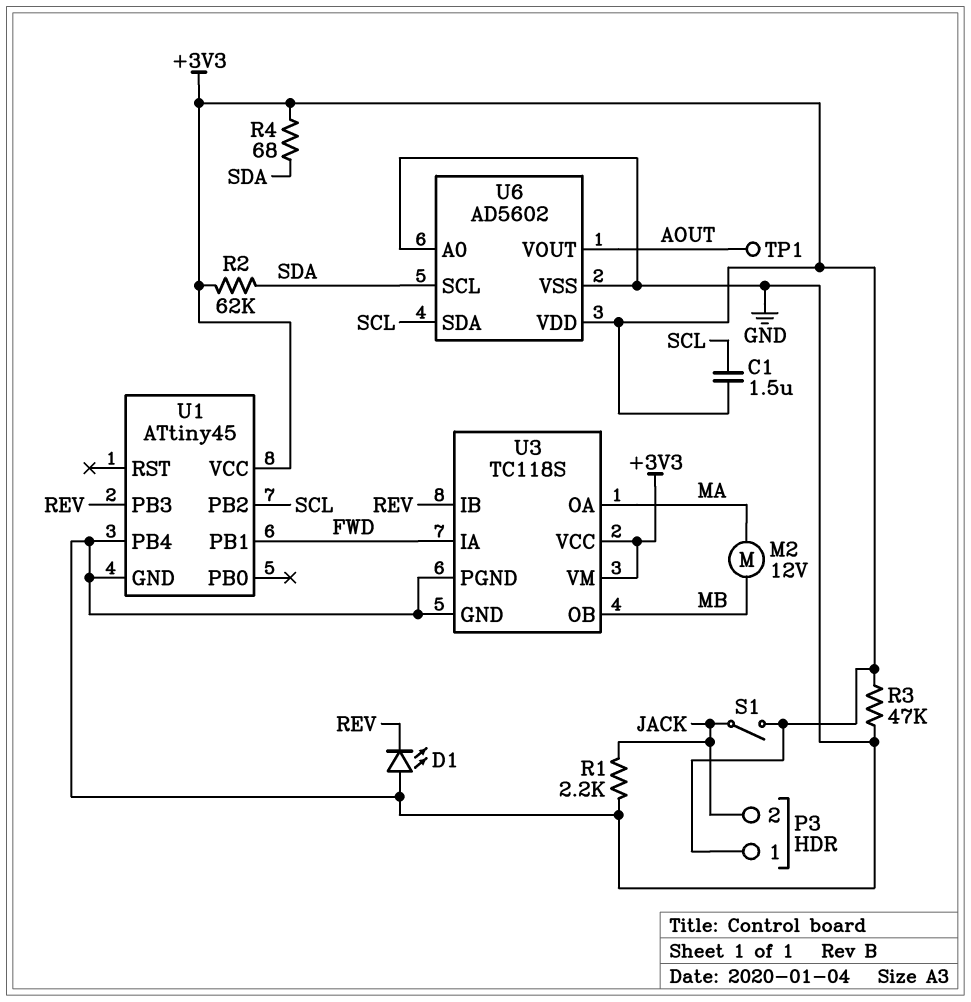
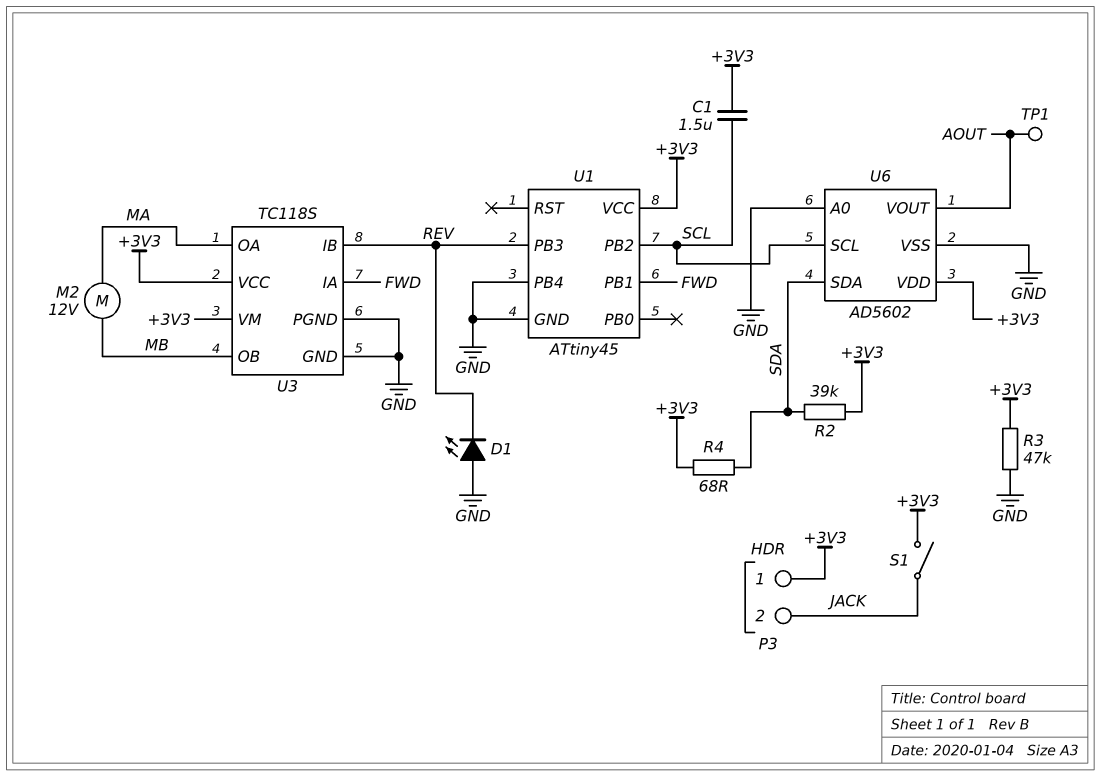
R1: 2.2k (GND, JACK) -> none
R2: 62k (+3V3, SDA) -> 39k (+3V3, SDA)
U6 pin SCL: SDA -> SCL
U6 pin SDA: SCL -> SDA

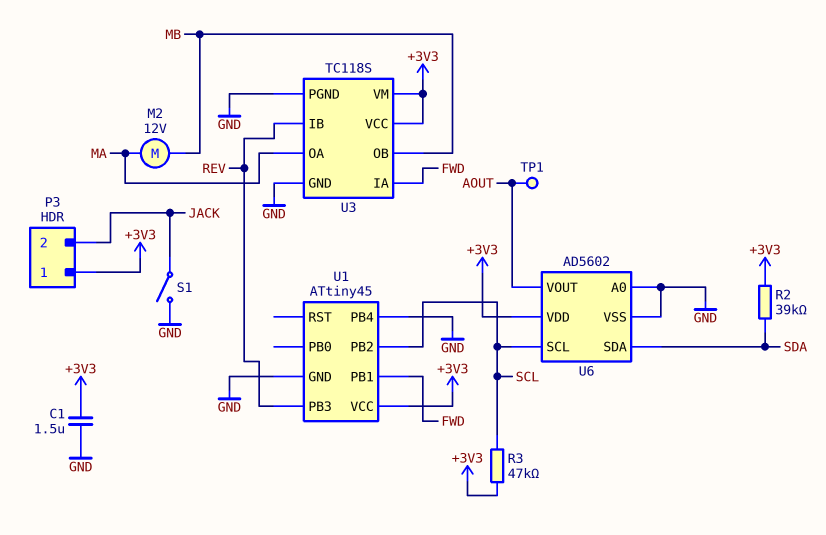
C1: 1.5uF (+3V3, SCL) -> 1.5uF (+3V3, GND)
D1: LED (A GND, K REV) -> none
R3: 47k (+3V3, GND) -> 47k (+3V3, SCL)
R4: 68 (+3V3, SDA) -> none
S1: switch (+3V3, JACK) -> switch (GND, JACK)

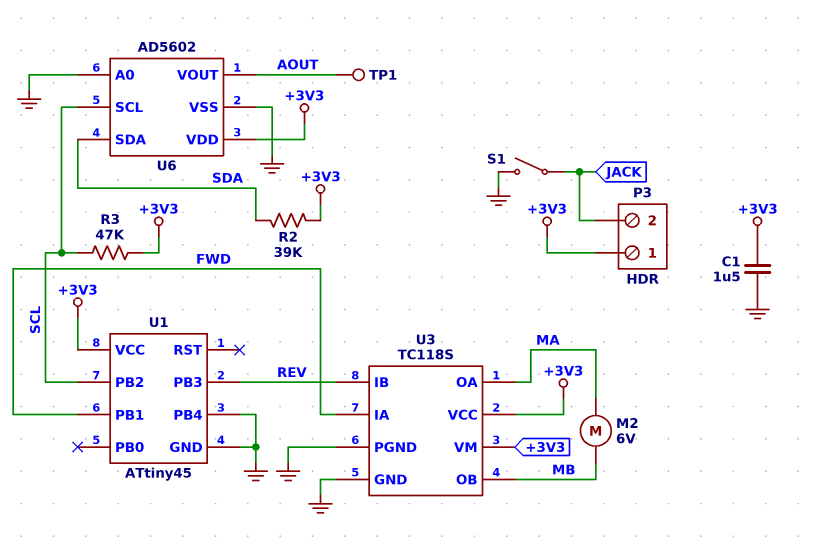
M2: motor 12V (MA, MB) -> motor 6V (MA, MB)

